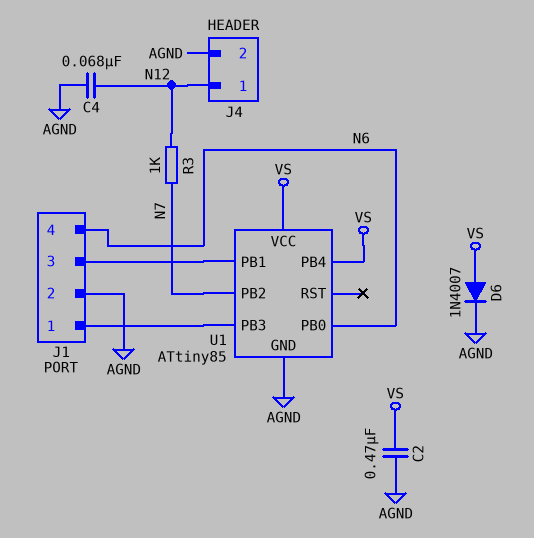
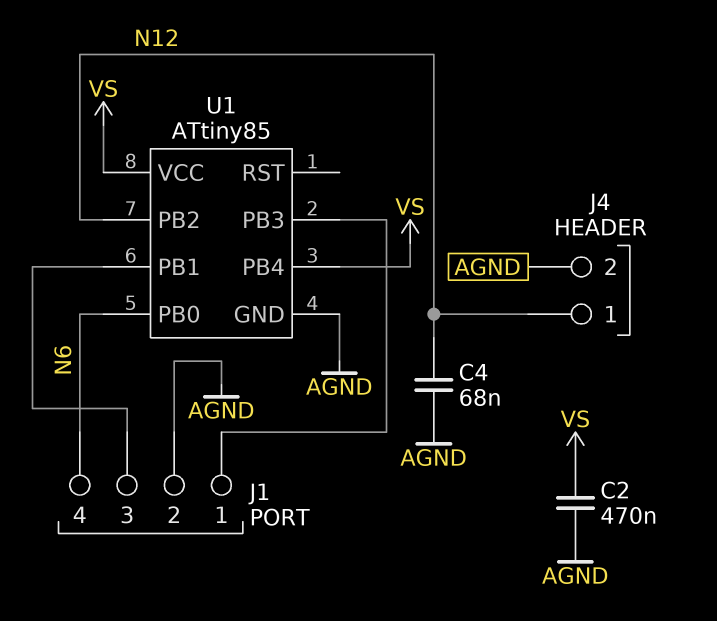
D6: diode 1N4007 (A VS, K AGND) -> none
R3: 1k (N7, N12) -> none
U1 pin PB2: N7 -> N12

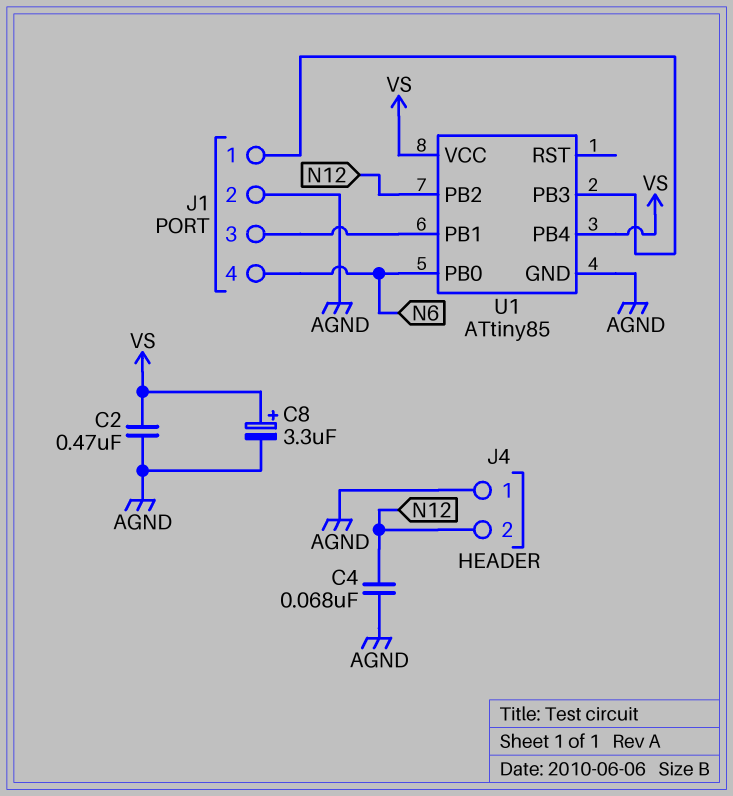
C8: none -> 3.3uF (plus VS, minus AGND)
J4 pin 1: N12 -> AGND
J4 pin 2: AGND -> N12

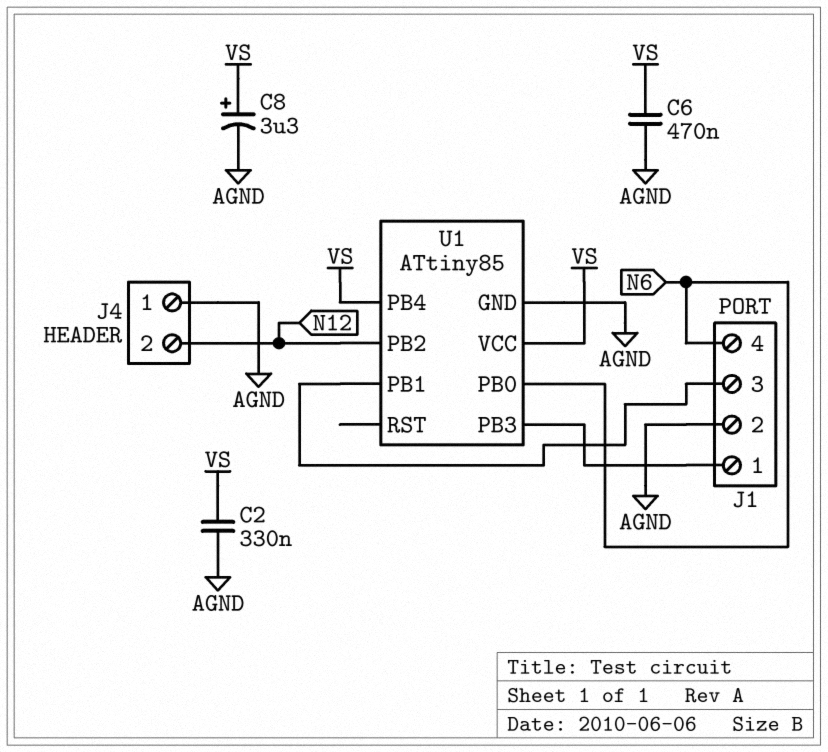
C2: 470nF (AGND, VS) -> 330nF (AGND, VS)
C4: 68nF (AGND, N12) -> none
C6: none -> 470nF (AGND, VS)

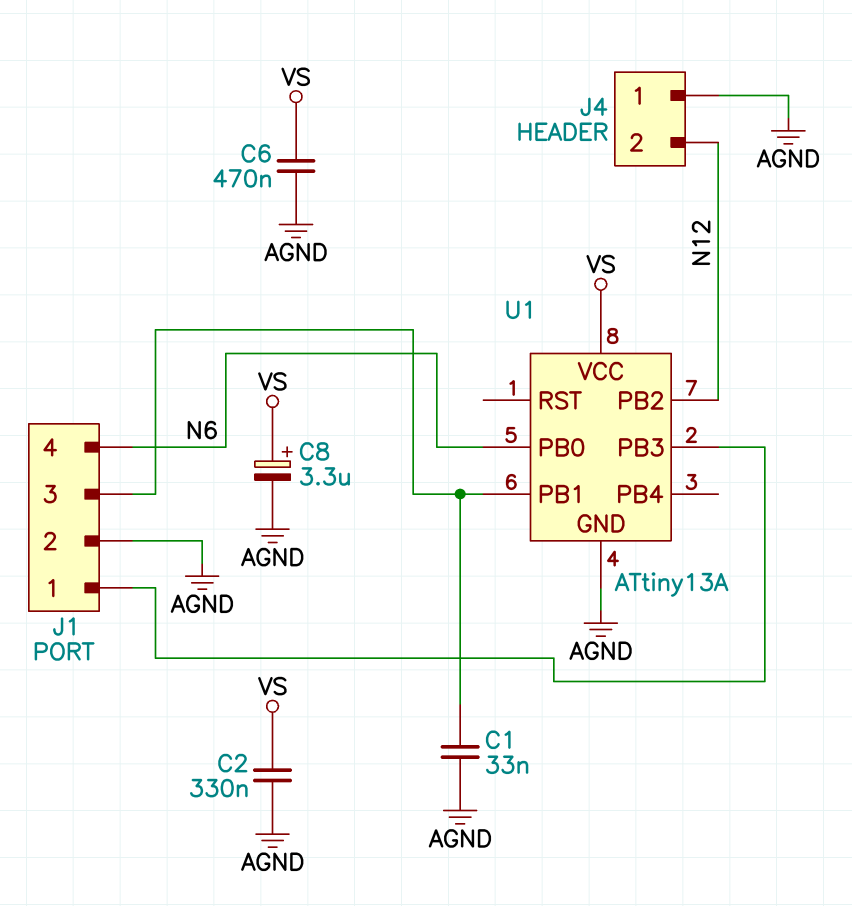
C1: none -> 33nF (AGND, J1/3)
U1: ATtiny85 -> ATtiny13A
U1 pin PB4: VS -> none

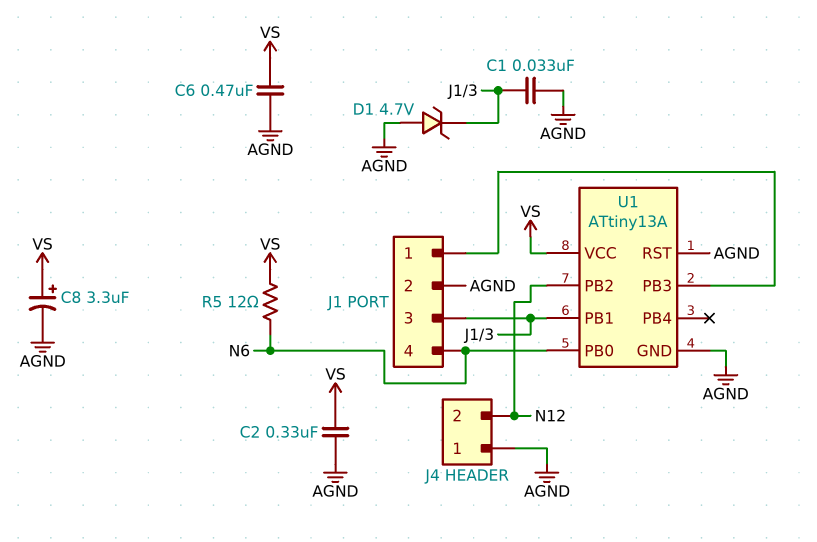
D1: none -> zener 4.7V (A AGND, K J1/3)
R5: none -> 12 (N6, VS)
U1 pin RST: none -> AGND

